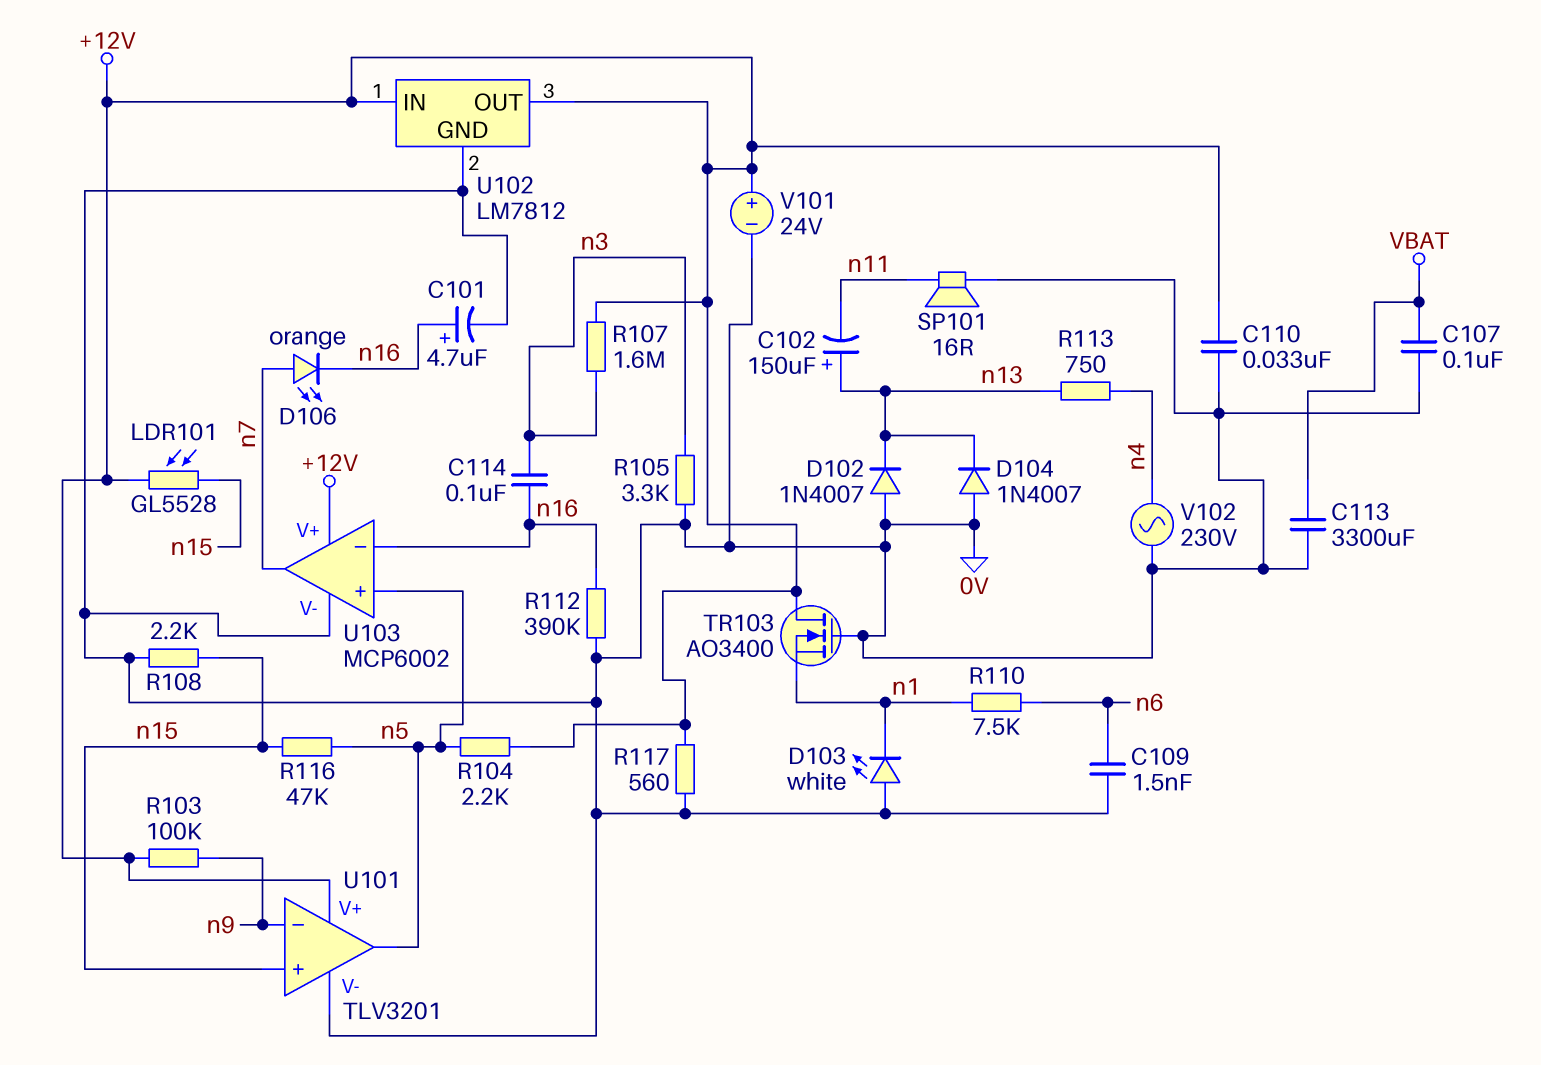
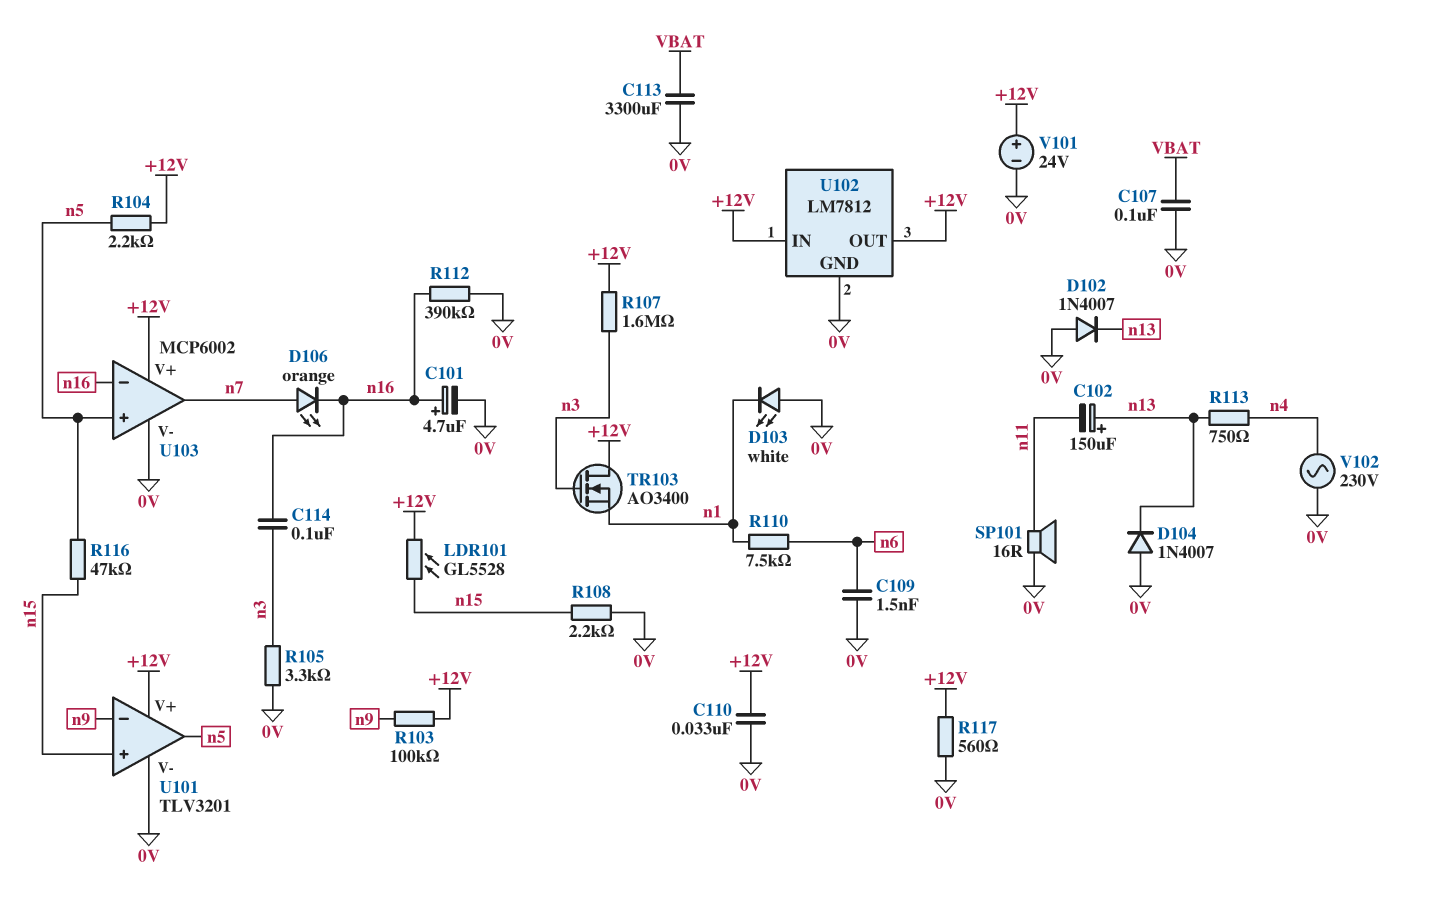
TR103: NMOS AO3400 (G 0V, D +12V, S n1) -> NMOS AO3400 (G n3, D +12V, S n1)

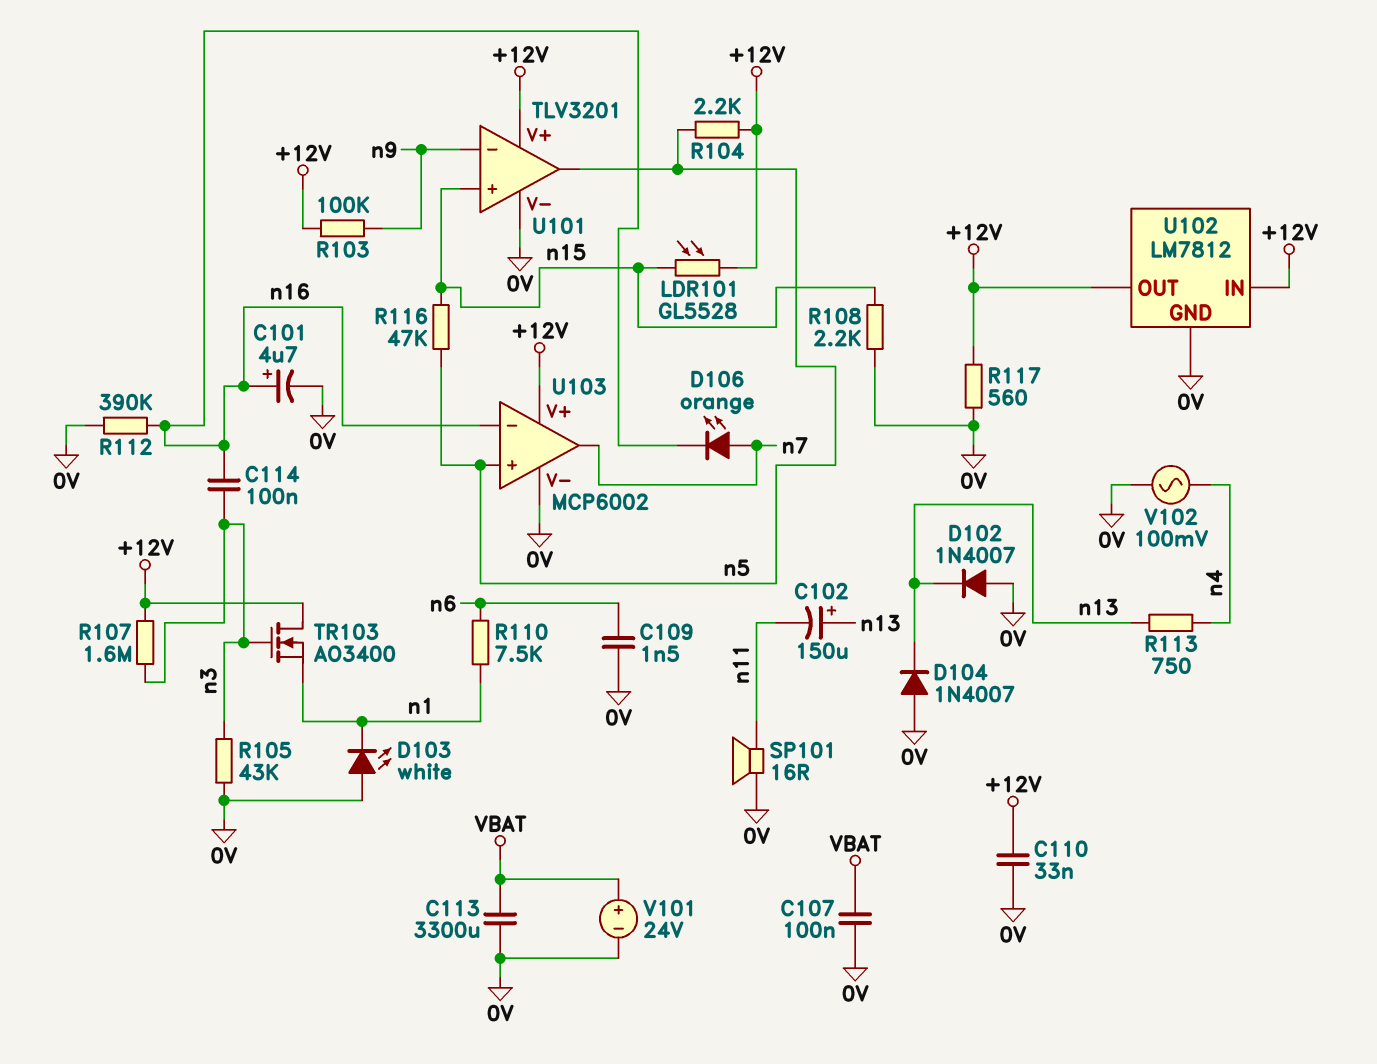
R105: 3.3k (0V, n3) -> 43k (0V, n3)
V101: 24V (plus +12V, minus 0V) -> 24V (plus VBAT, minus 0V)
V102: AC 230V (0V, n4) -> AC 100mV (0V, n4)

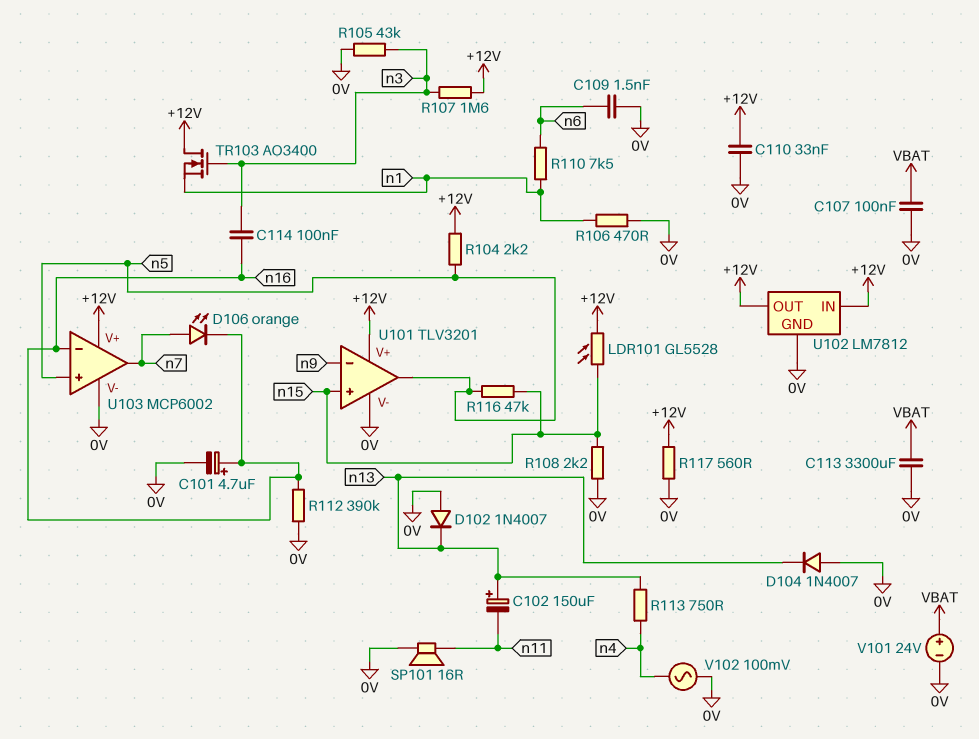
D103: LED white (A 0V, K n1) -> none
R103: 100k (+12V, n9) -> none
R106: none -> 470 (0V, n1)

